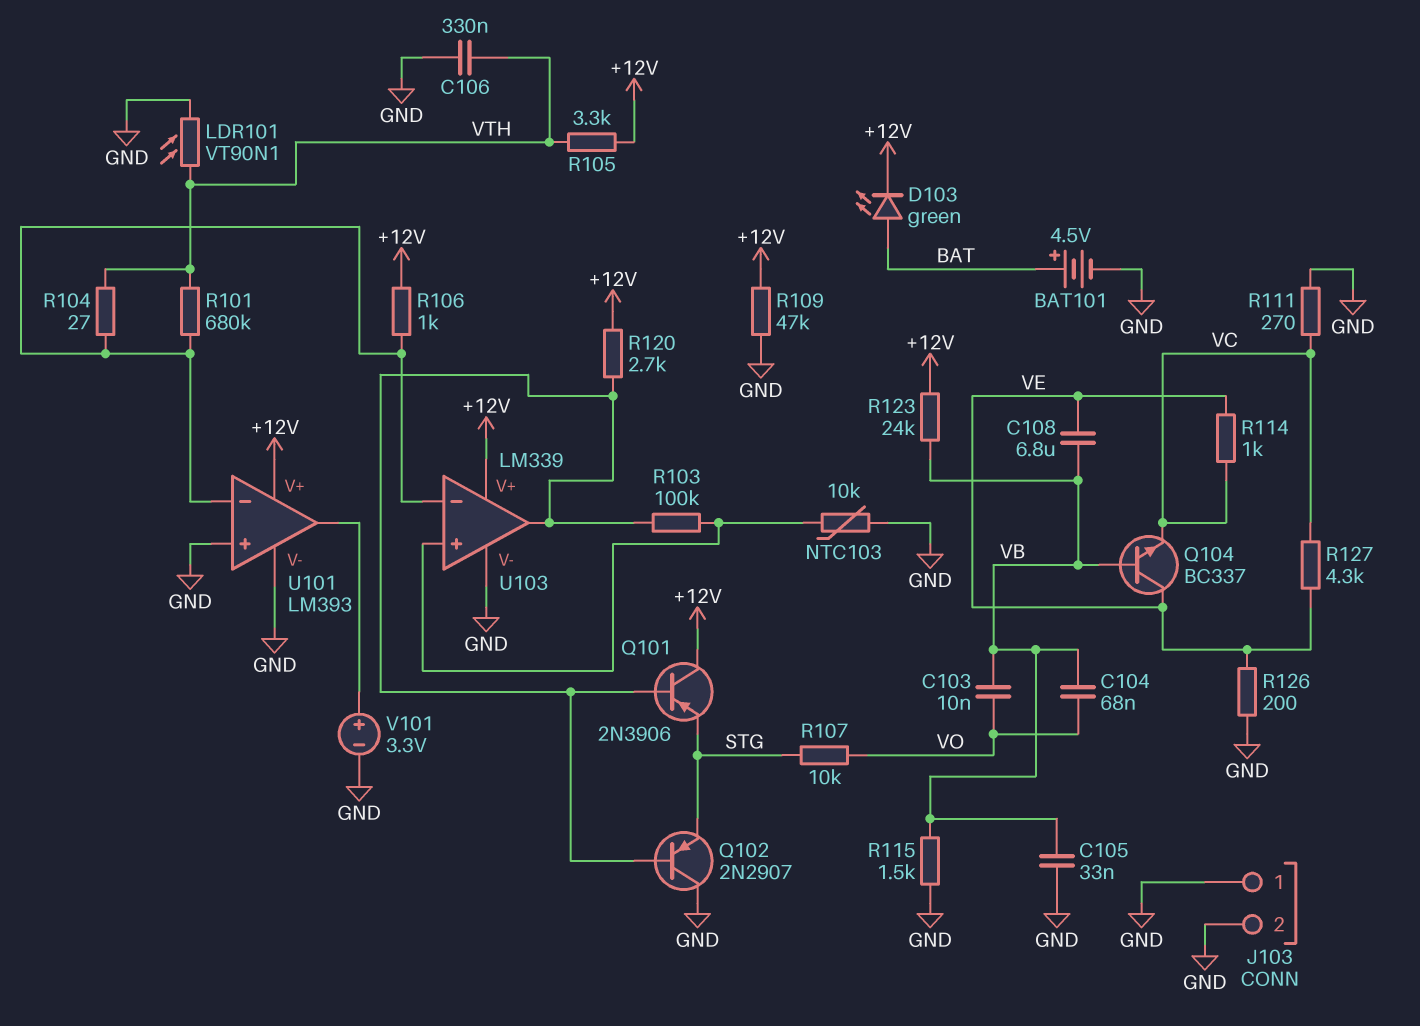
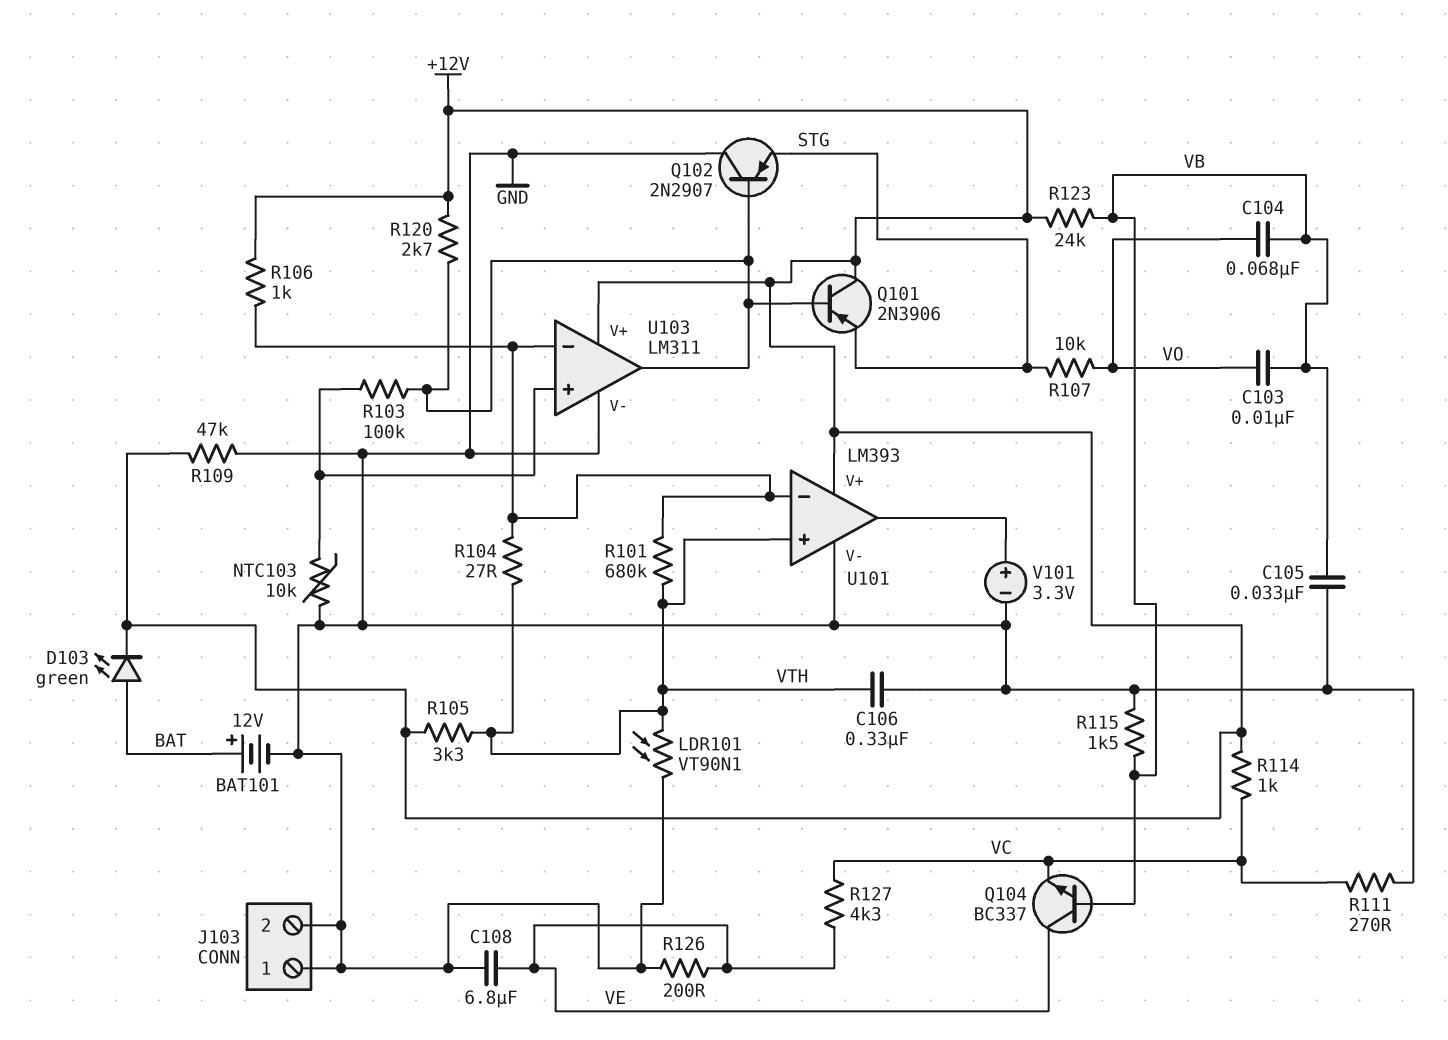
BAT101: 4.5V (plus BAT, minus GND) -> 12V (plus BAT, minus GND)
C108: 6.8uF (VB, VE) -> 6.8uF (GND, VE)
R114: 1k (VC, VE) -> 1k (+12V, VC)
U101 pin in+: GND -> VTH
U103: LM339 -> LM311

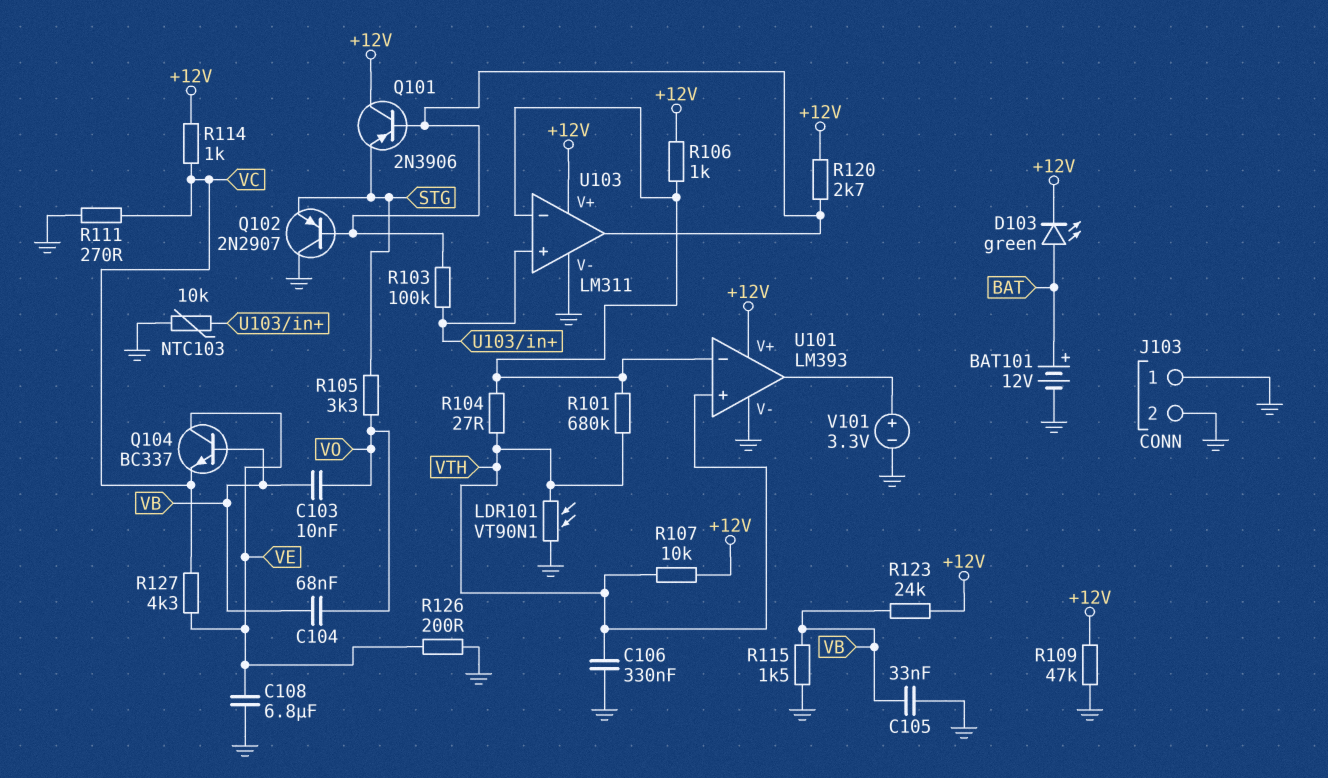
R105: 3.3k (+12V, VTH) -> 3.3k (STG, VO)
R107: 10k (STG, VO) -> 10k (+12V, VTH)

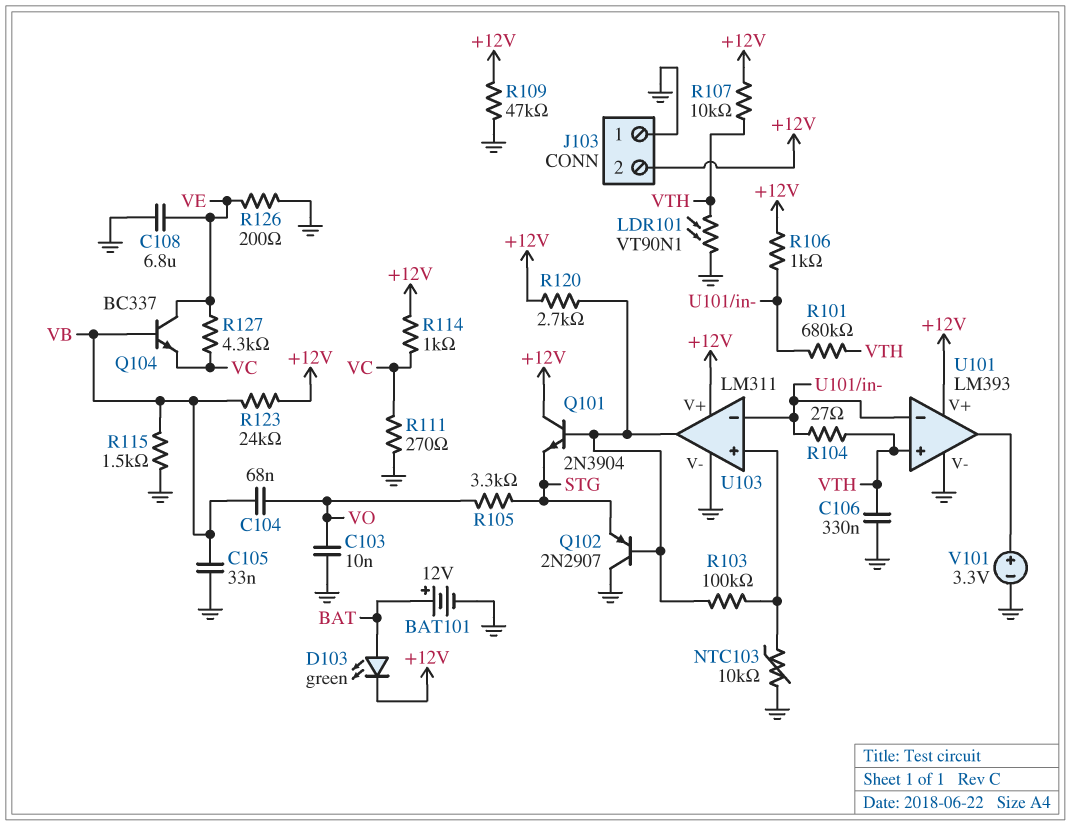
C103: 10nF (VB, VO) -> 10nF (GND, VO)
J103 pin 2: GND -> +12V
Q101: PNP 2N3906 (B U103/out, C +12V, E STG) -> NPN 2N3904 (B U103/out, C +12V, E STG)

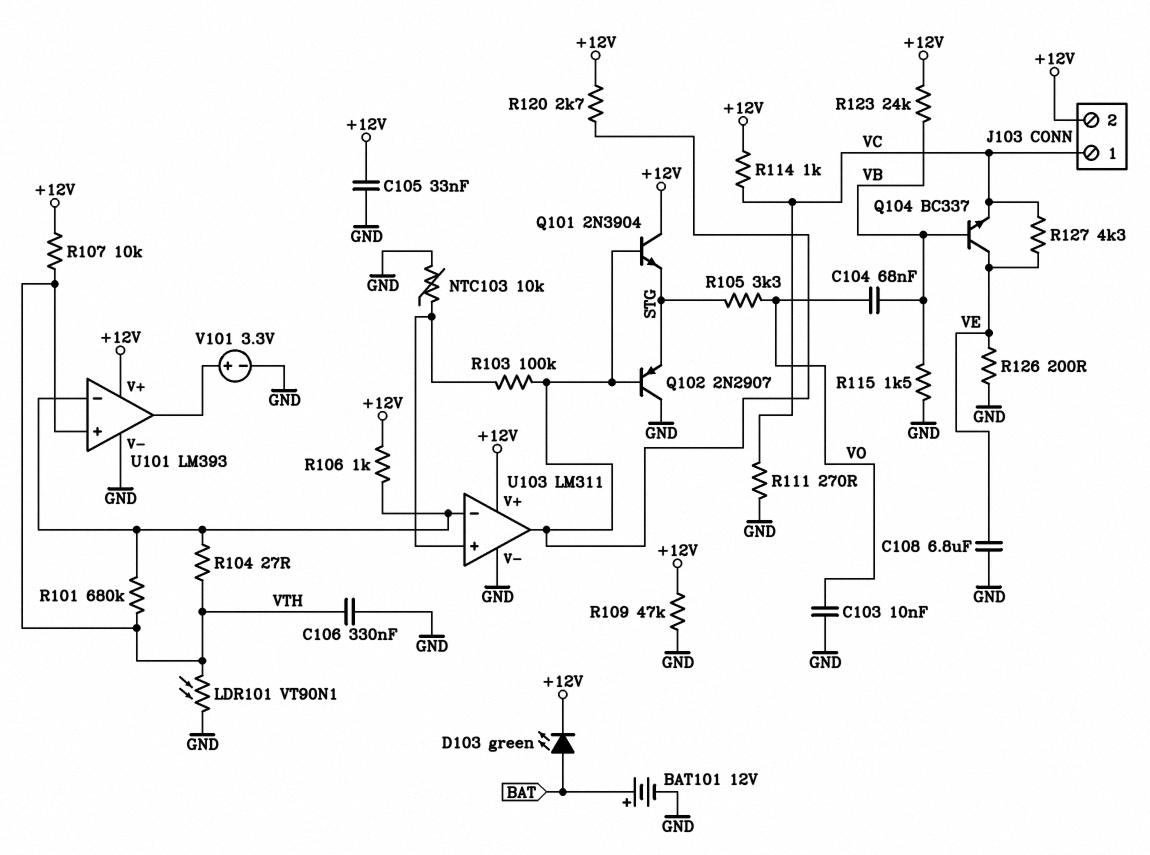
C105: 33nF (GND, VB) -> 33nF (+12V, GND)
J103 pin 1: GND -> VC

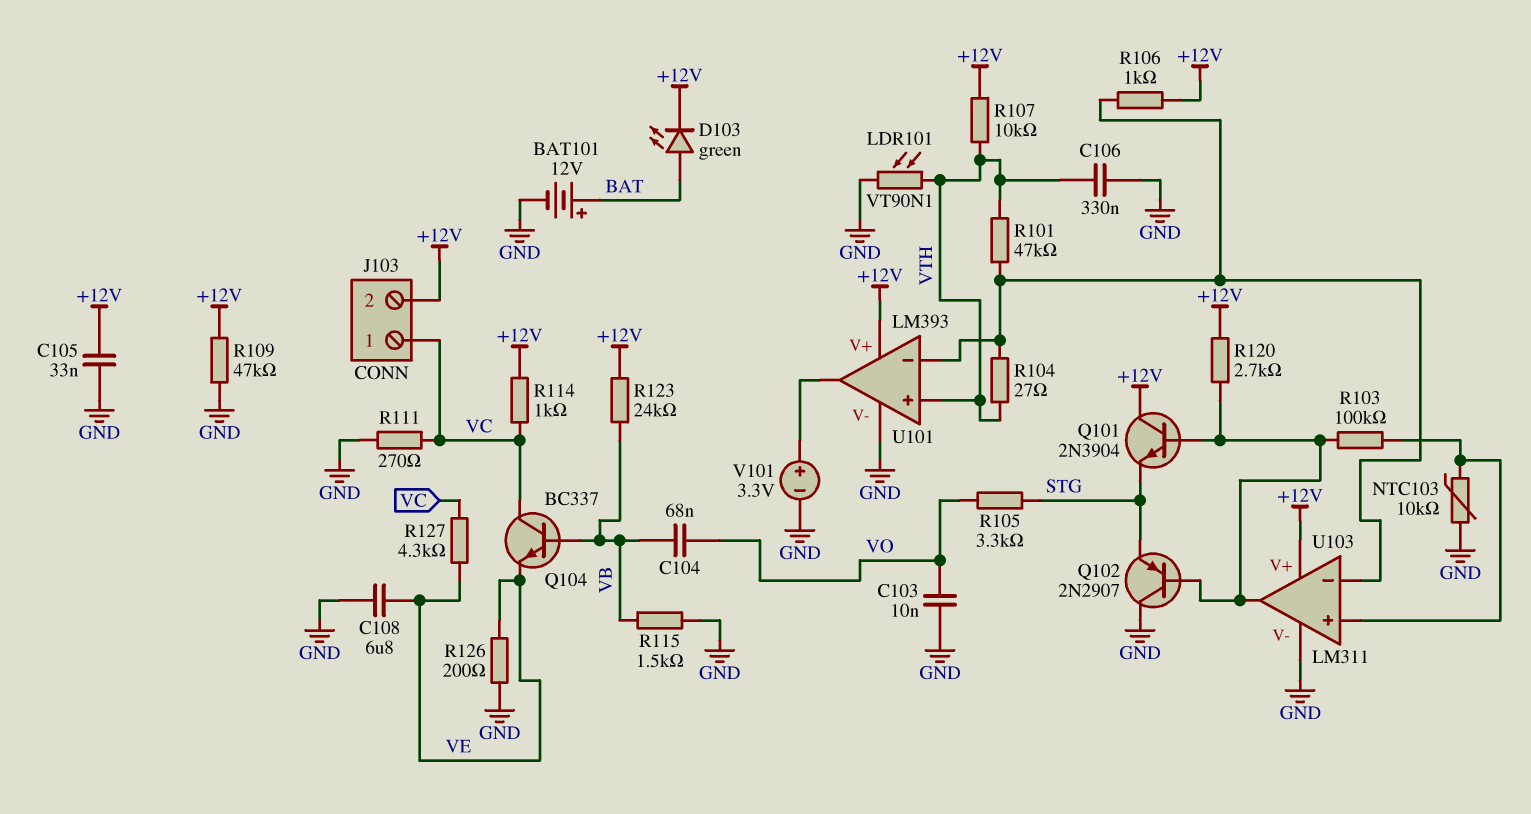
Q104: NPN BC337 (B VB, C VE, E VC) -> NPN BC337 (B VB, C VC, E VE)
R101: 680k (U101/in-, VTH) -> 47k (U101/in-, VTH)

